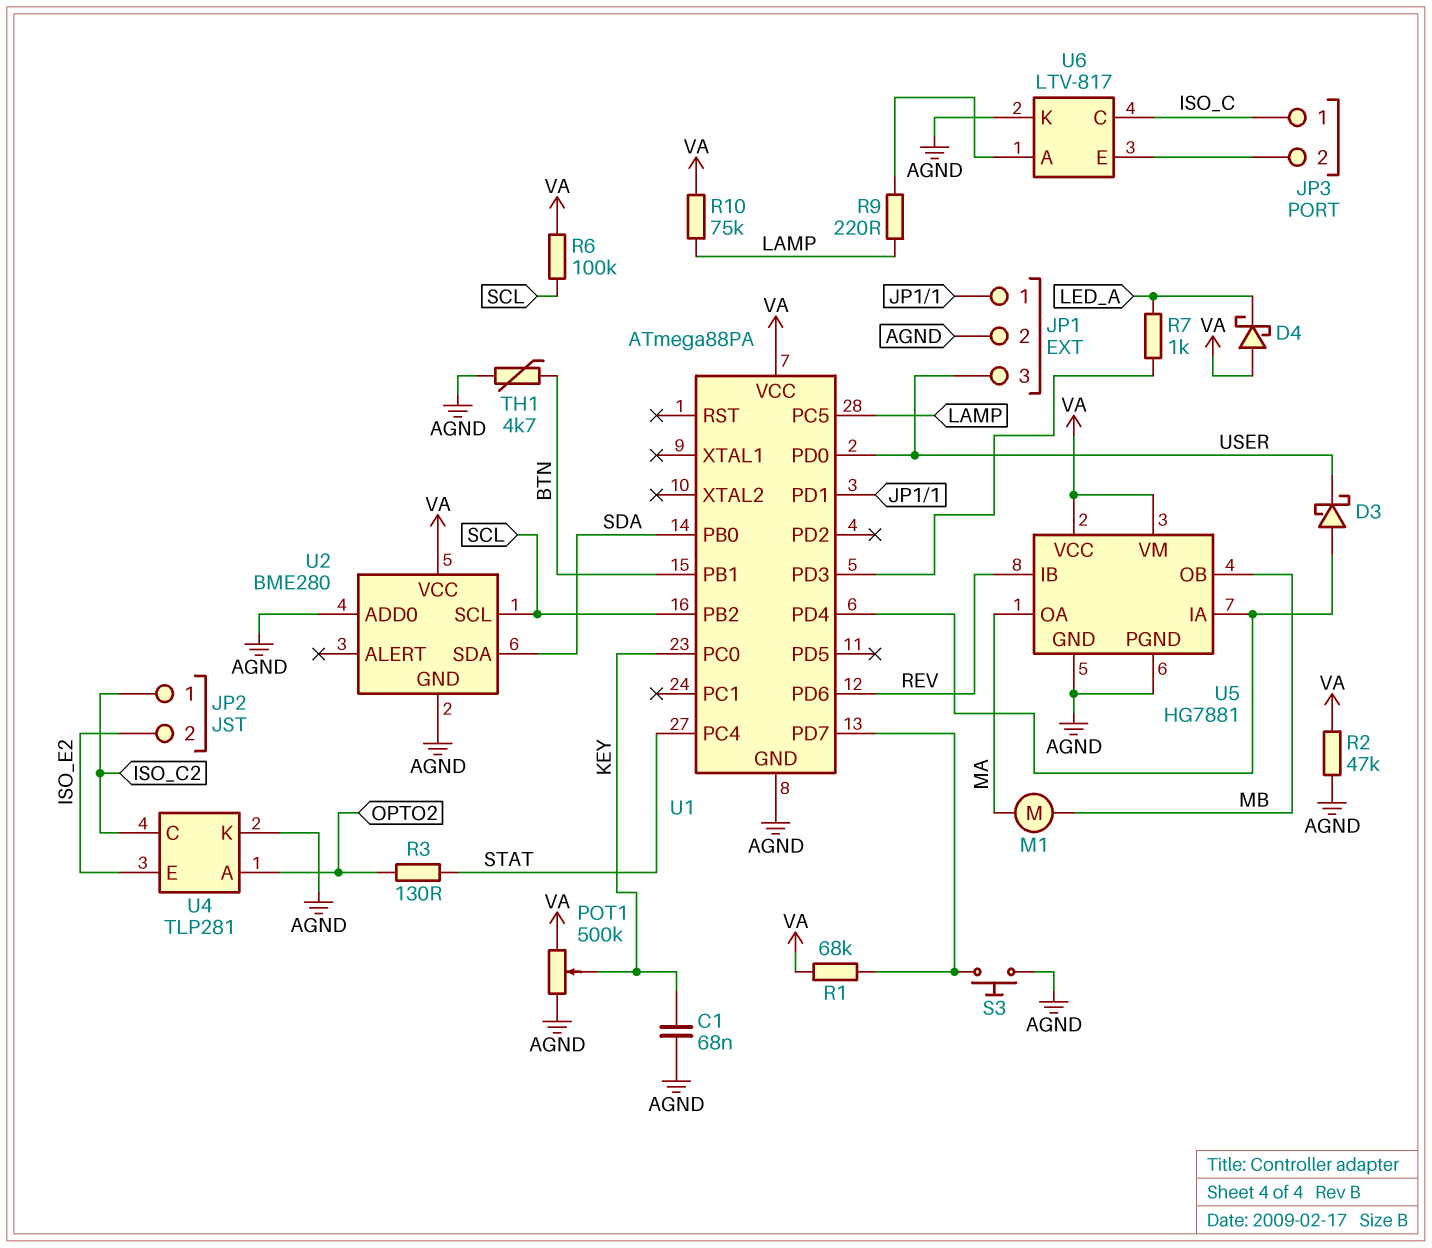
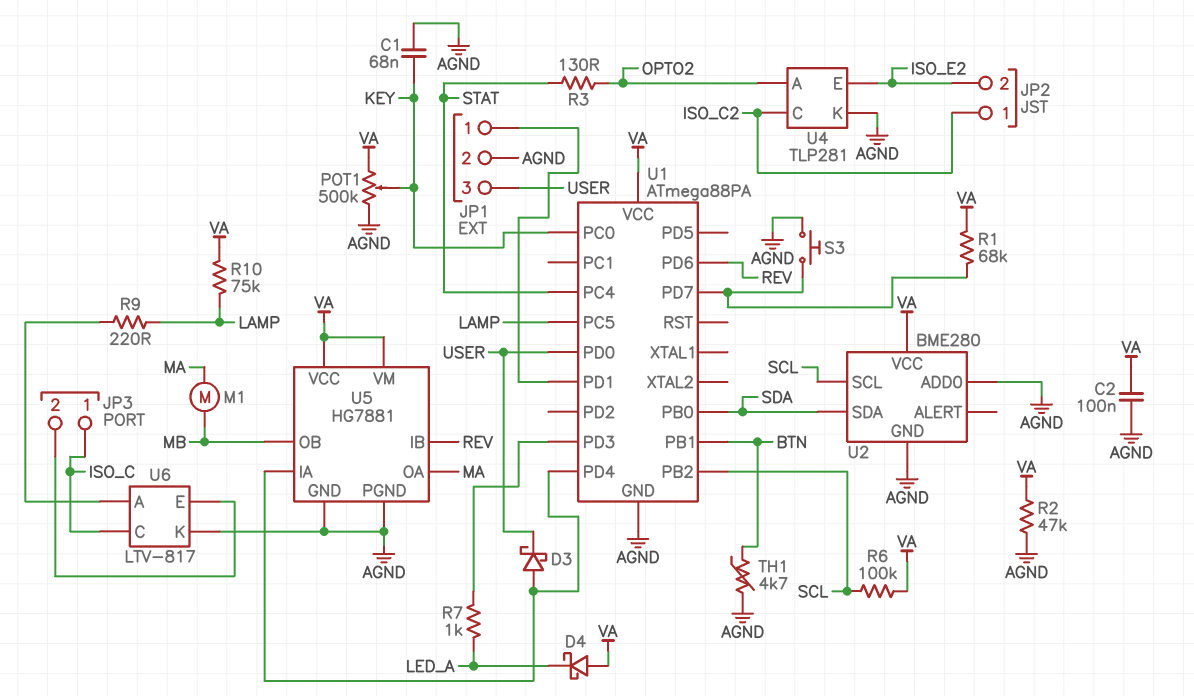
C2: none -> 100nF (AGND, VA)

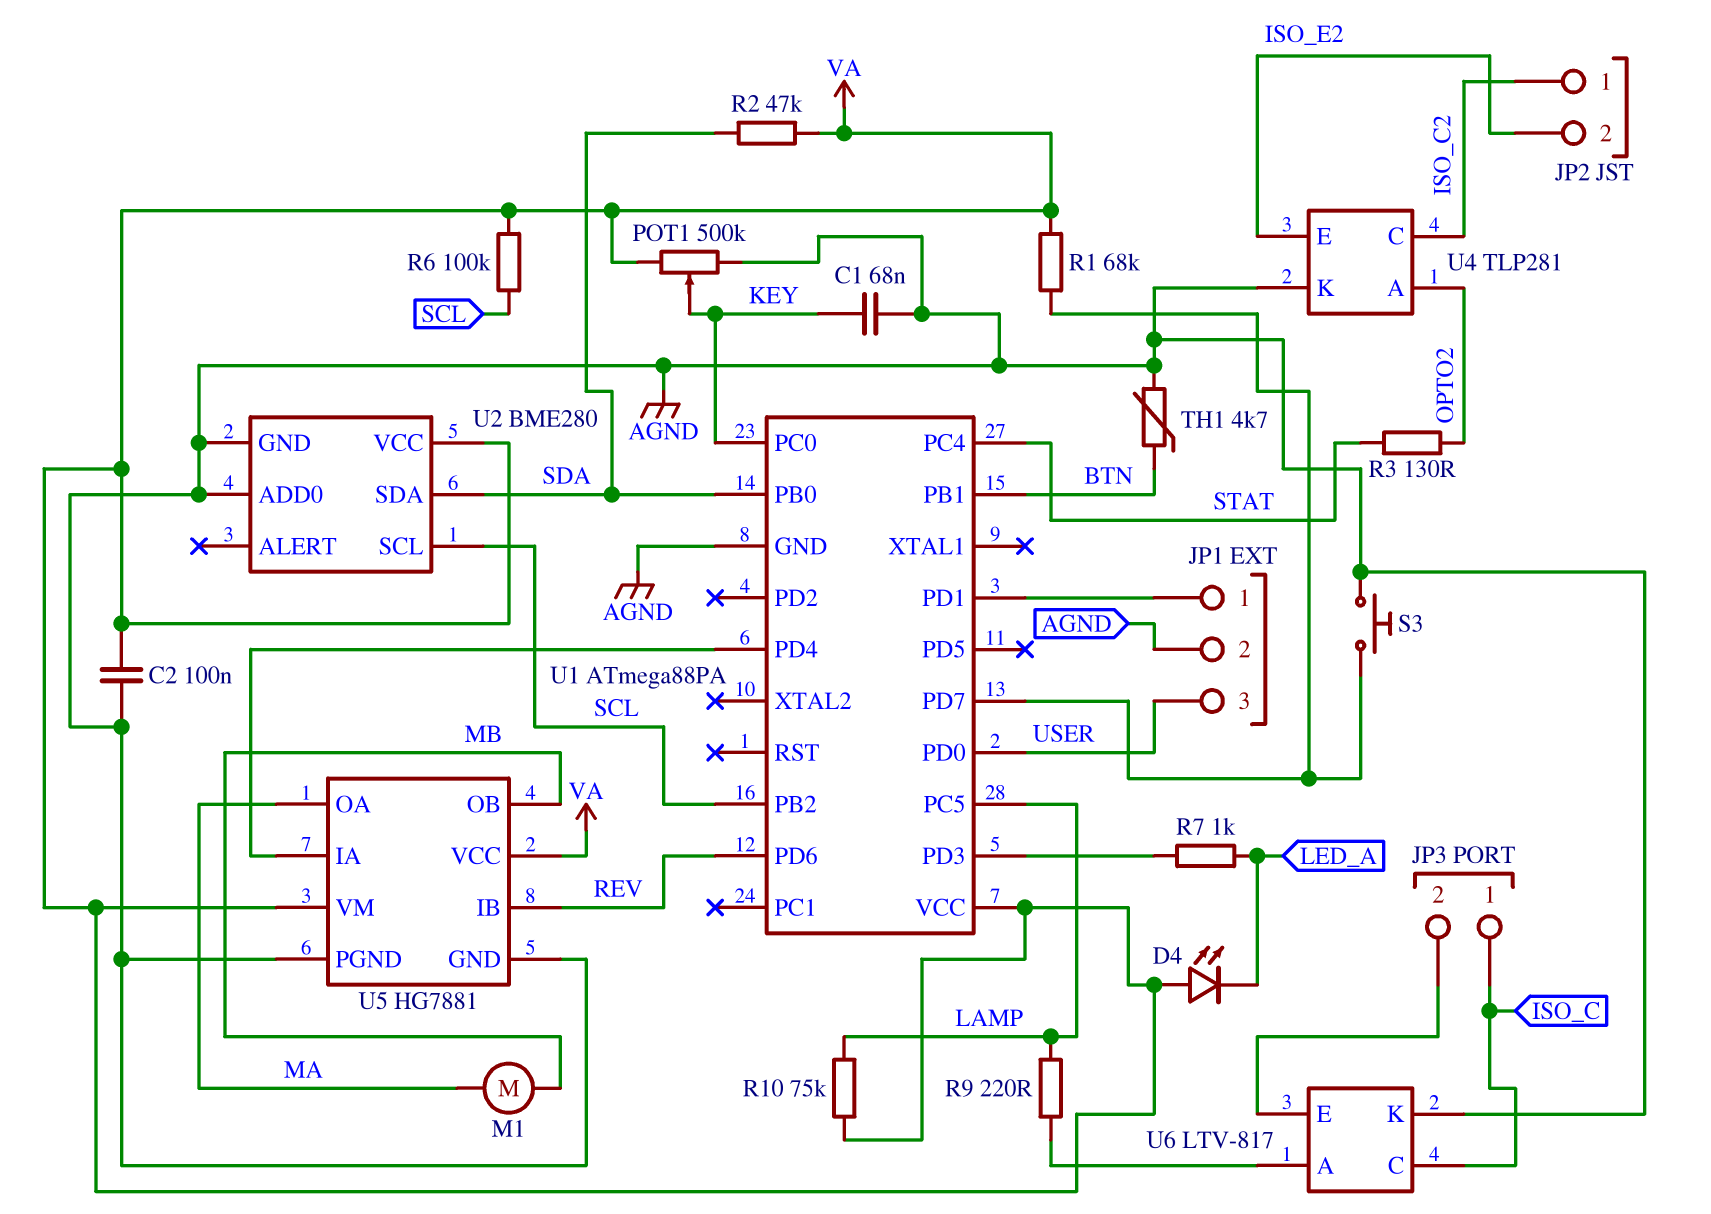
D3: schottky (A U1/PD4, K USER) -> none
D4: schottky (A VA, K LED_A) -> LED (A VA, K LED_A)
R2: 47k (AGND, VA) -> 47k (SDA, VA)

